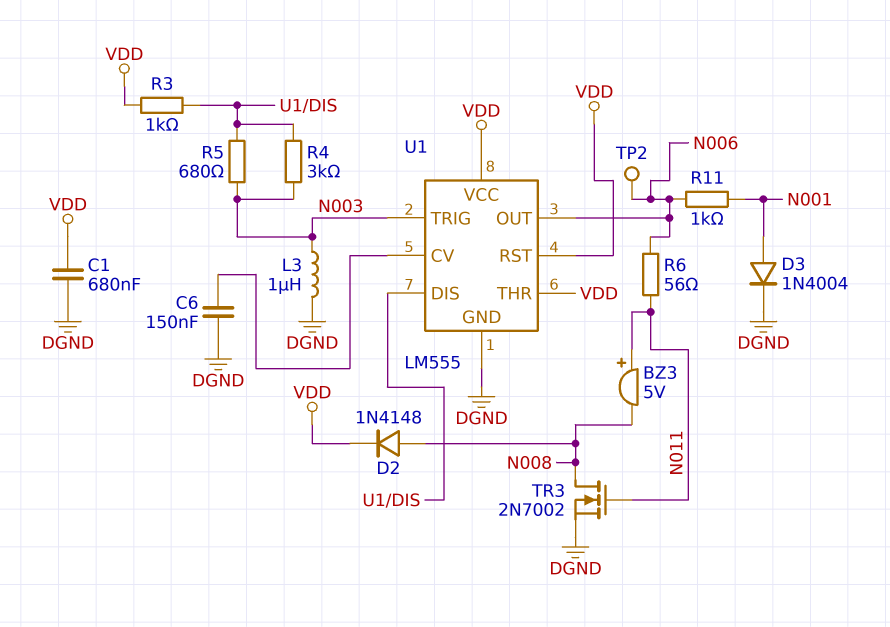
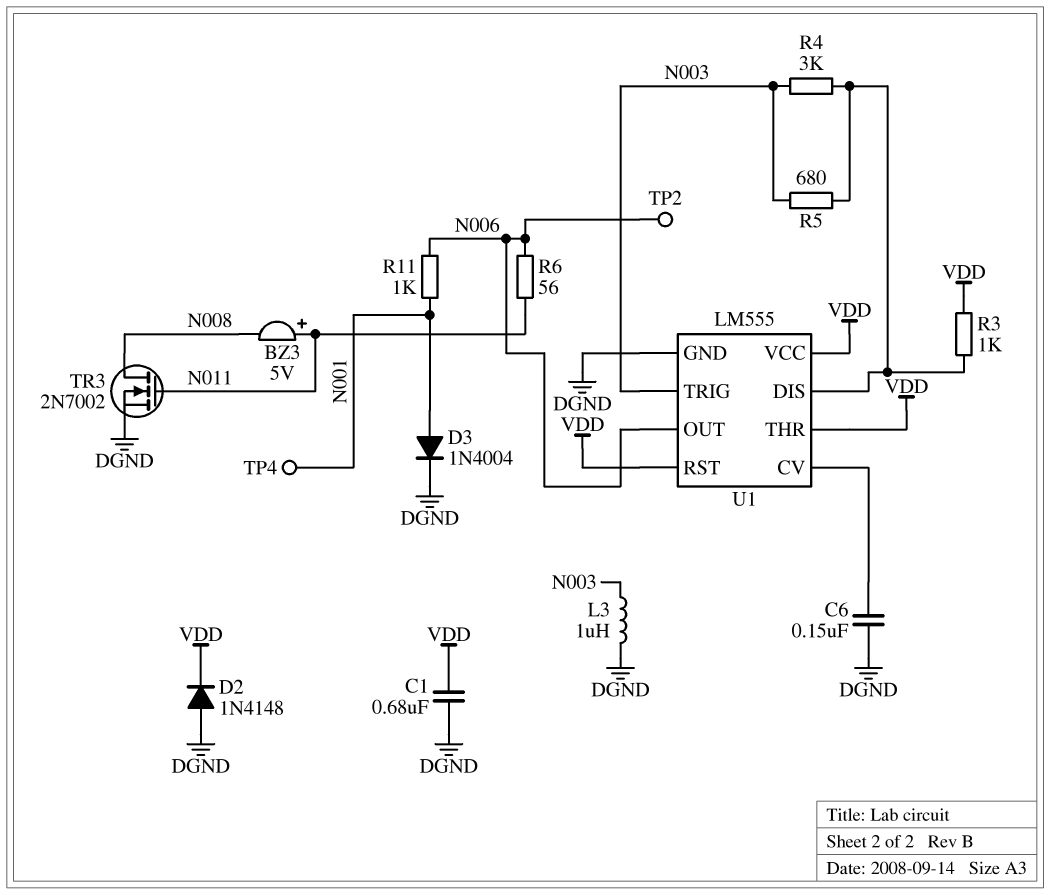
D2: diode 1N4148 (A N008, K VDD) -> diode 1N4148 (A DGND, K VDD)
TP4: none -> test point (N001)

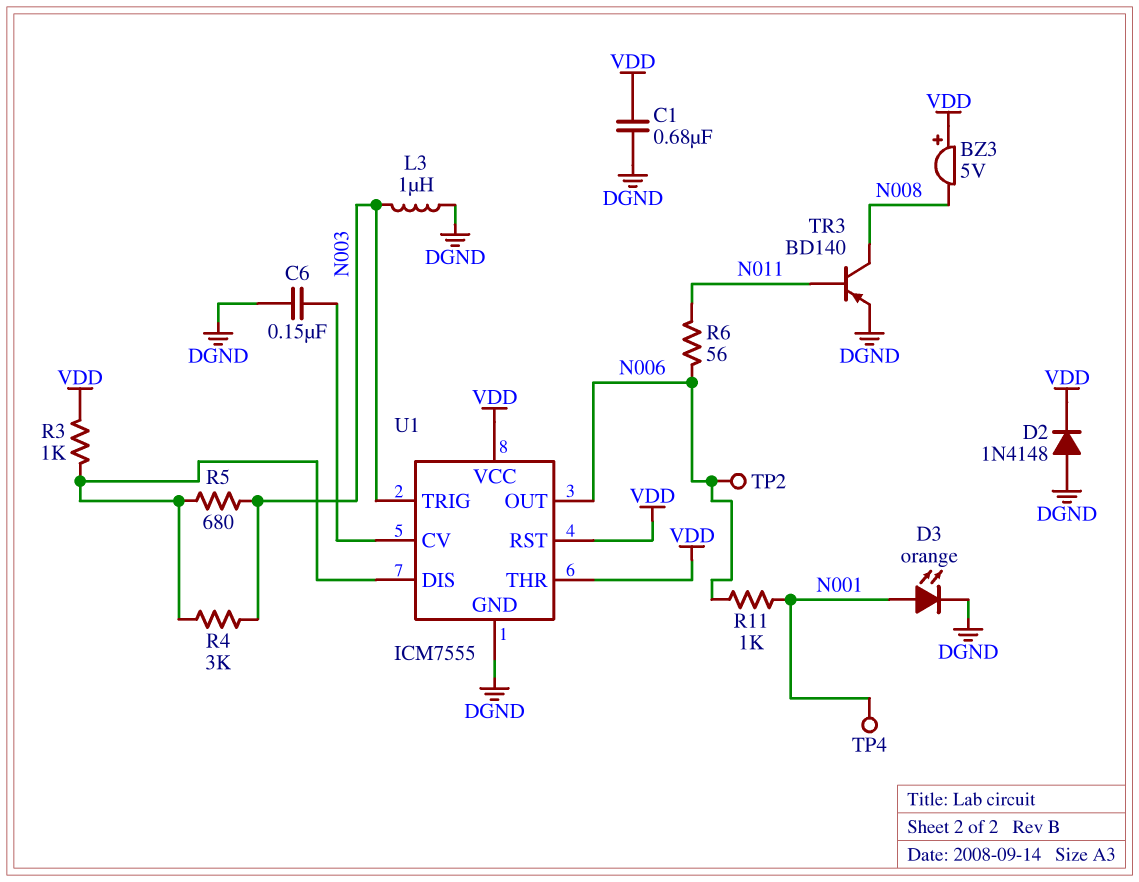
BZ3: buzzer 5V (plus N011, minus N008) -> buzzer 5V (plus VDD, minus N008)
D3: diode 1N4004 (A N001, K DGND) -> LED orange (A N001, K DGND)
TR3: NMOS 2N7002 (G N011, D N008, S DGND) -> PNP BD140 (B N011, C N008, E DGND)
U1: LM555 -> ICM7555

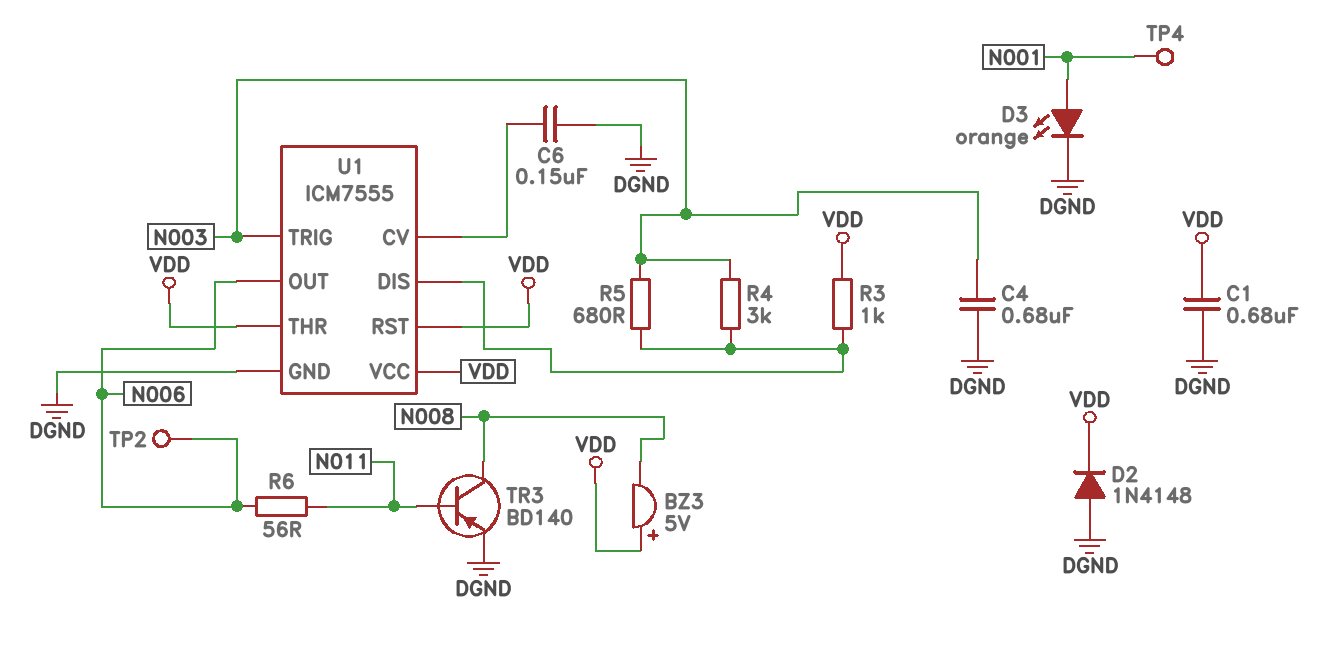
C4: none -> 680nF (DGND, N003)
L3: 1uH (DGND, N003) -> none
R11: 1k (N001, N006) -> none

